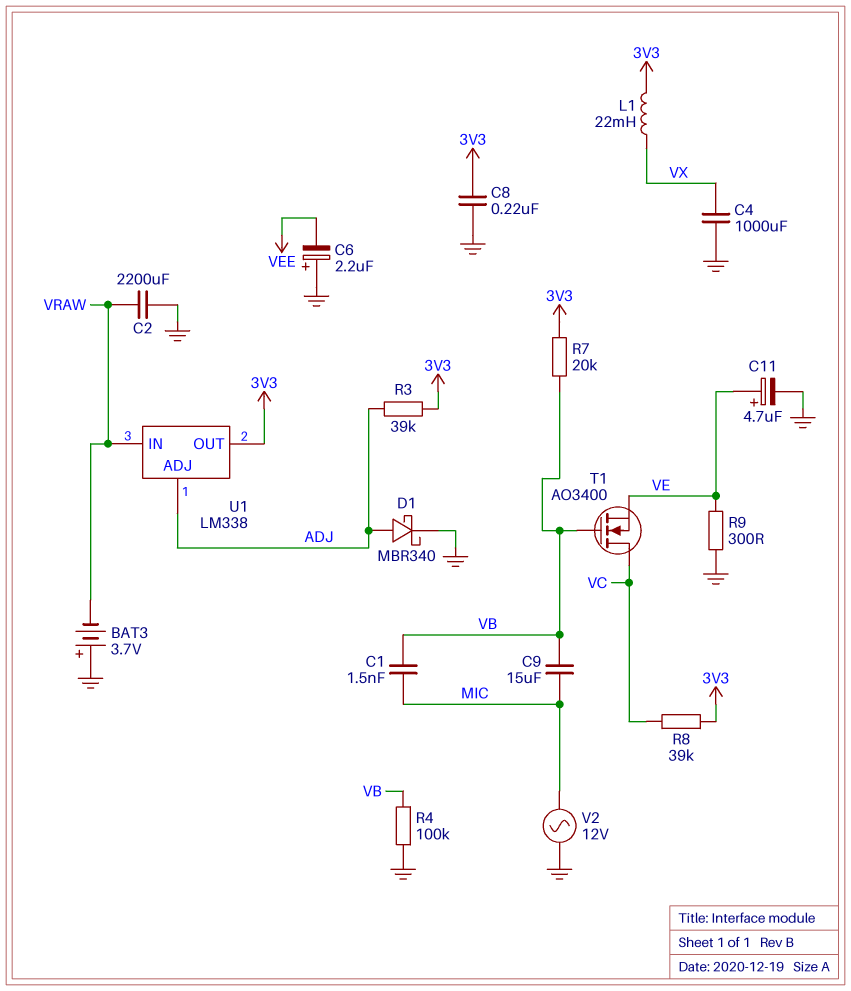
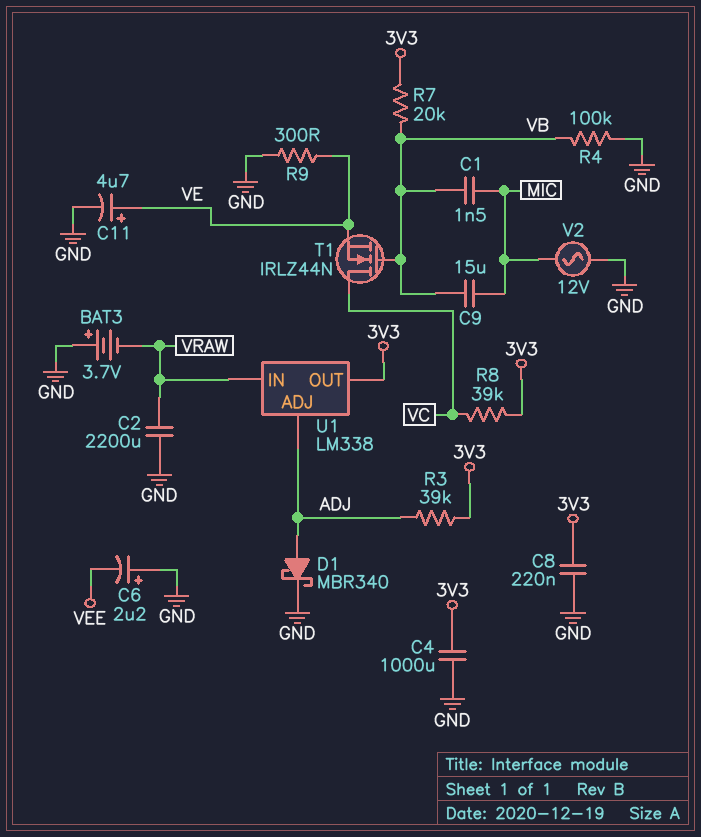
C4: 1000uF (GND, VX) -> 1000uF (3V3, GND)
L1: 22mH (3V3, VX) -> none
T1: NMOS AO3400 (G VB, D VC, S VE) -> NMOS IRLZ44N (G VB, D VC, S VE)

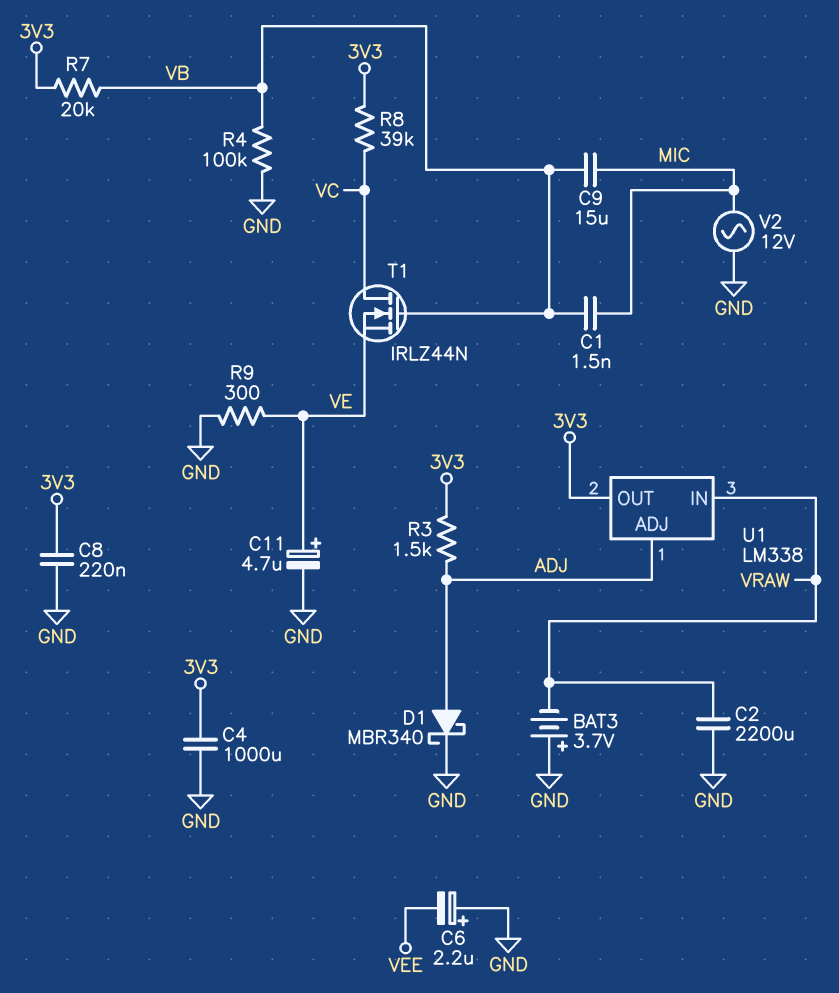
R3: 39k (3V3, ADJ) -> 1.5k (3V3, ADJ)

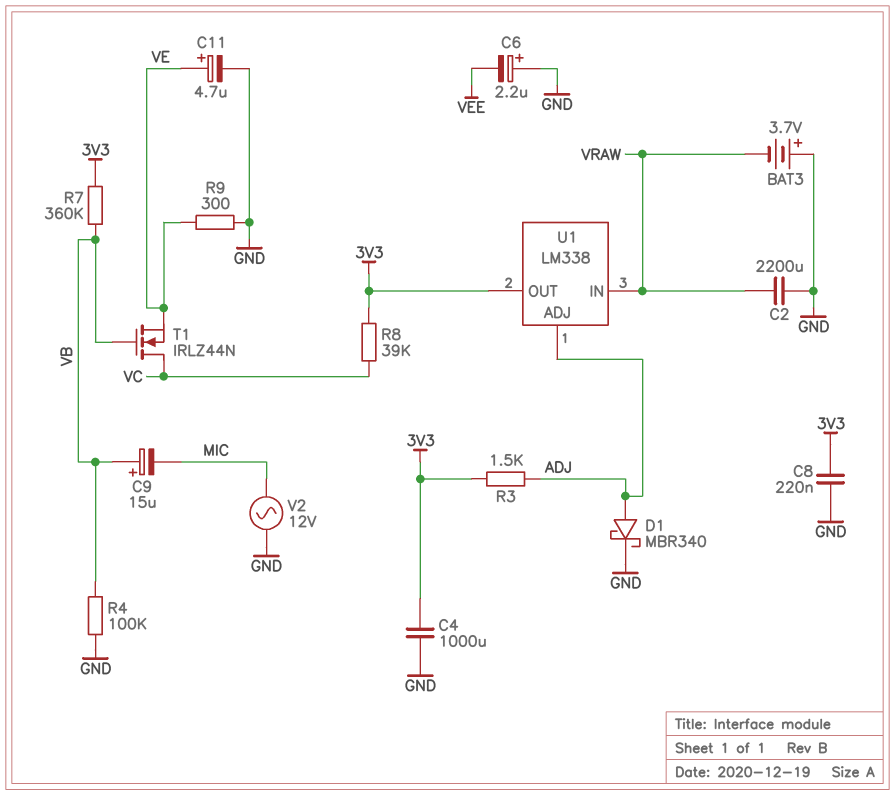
C1: 1.5nF (MIC, VB) -> none
C9: 15uF (MIC, VB) -> 15uF (plus VB, minus MIC)
R7: 20k (3V3, VB) -> 360k (3V3, VB)

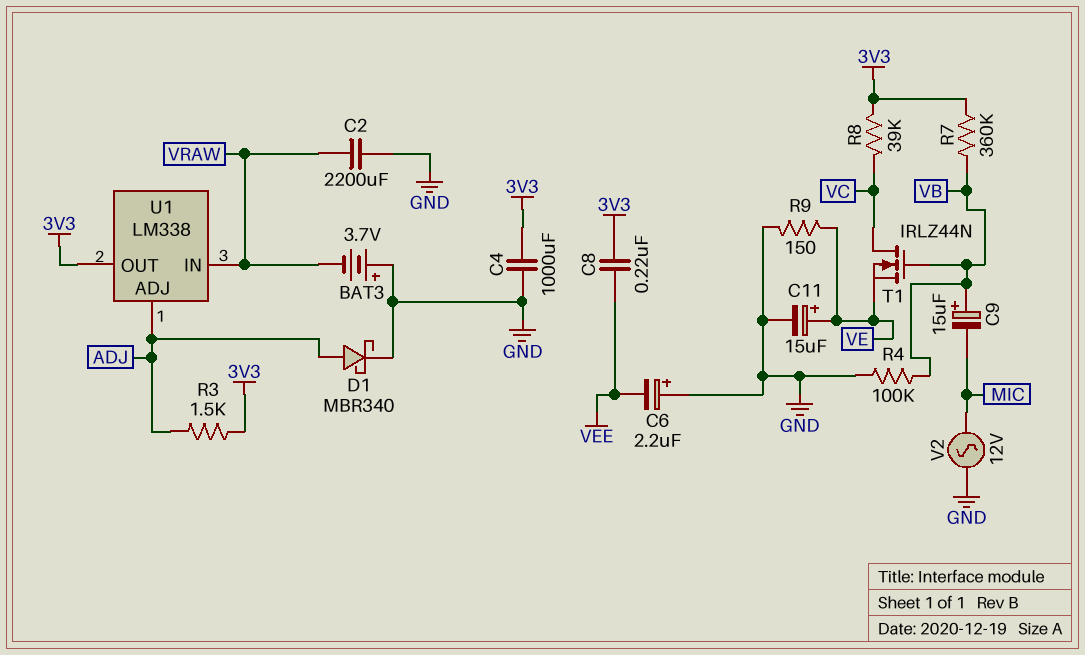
C8: 220nF (3V3, GND) -> 220nF (3V3, VEE)
C11: 4.7uF (plus VE, minus GND) -> 15uF (plus VE, minus GND)
R9: 300 (GND, VE) -> 150 (GND, VE)

